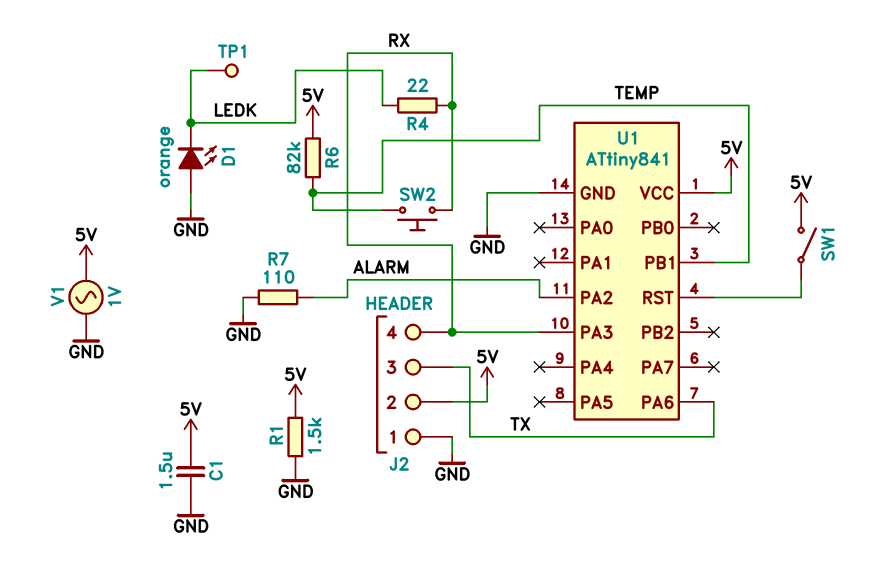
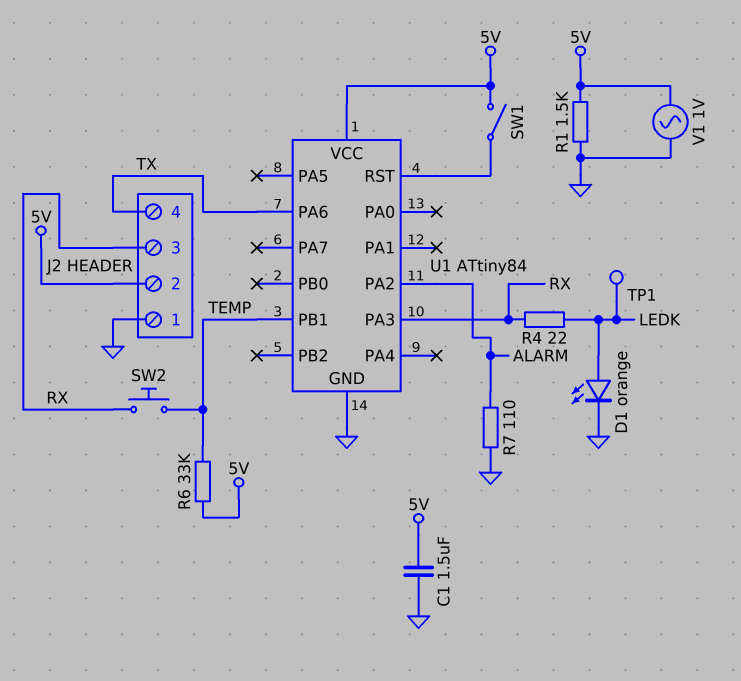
D1: LED orange (A GND, K LEDK) -> LED orange (A LEDK, K GND)
J2 pin 3: TX -> RX
J2 pin 4: RX -> TX
R6: 82k (5V, TEMP) -> 33k (5V, TEMP)
U1: ATtiny841 -> ATtiny84

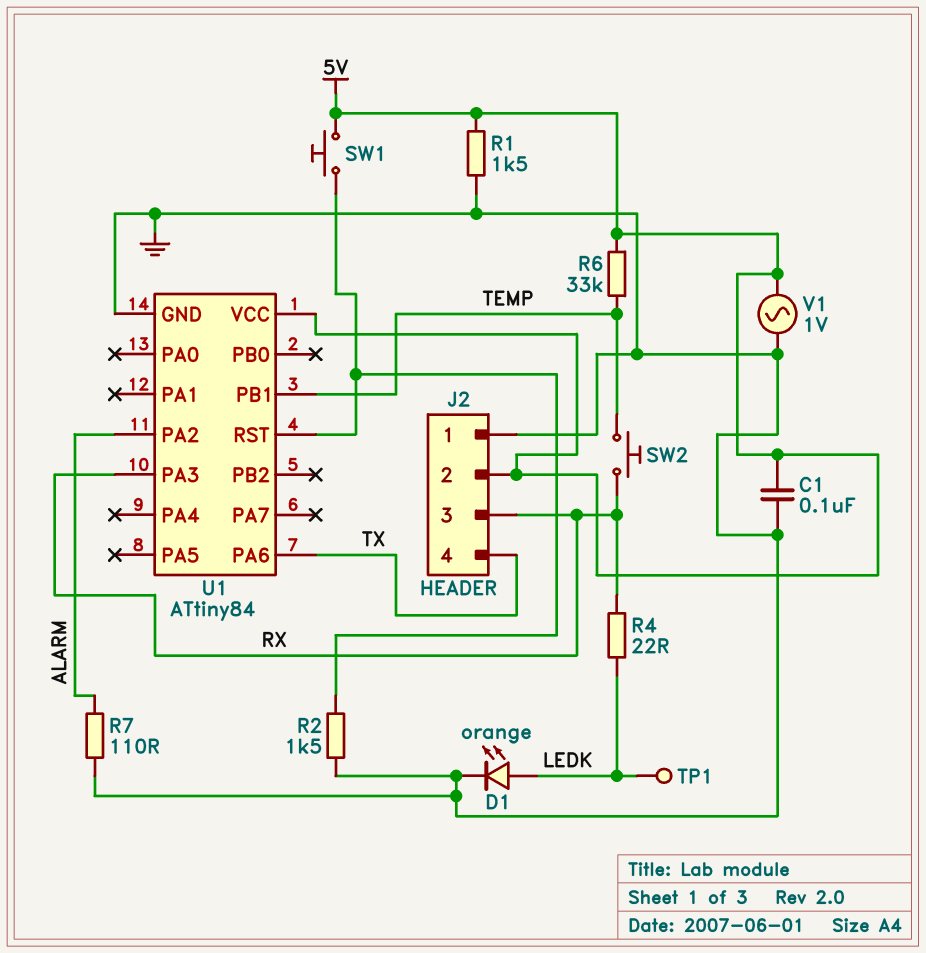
C1: 1.5uF (5V, GND) -> 100nF (5V, GND)
R2: none -> 1.5k (GND, U1/RST)
SW1: switch (5V, U1/RST) -> button (5V, U1/RST)

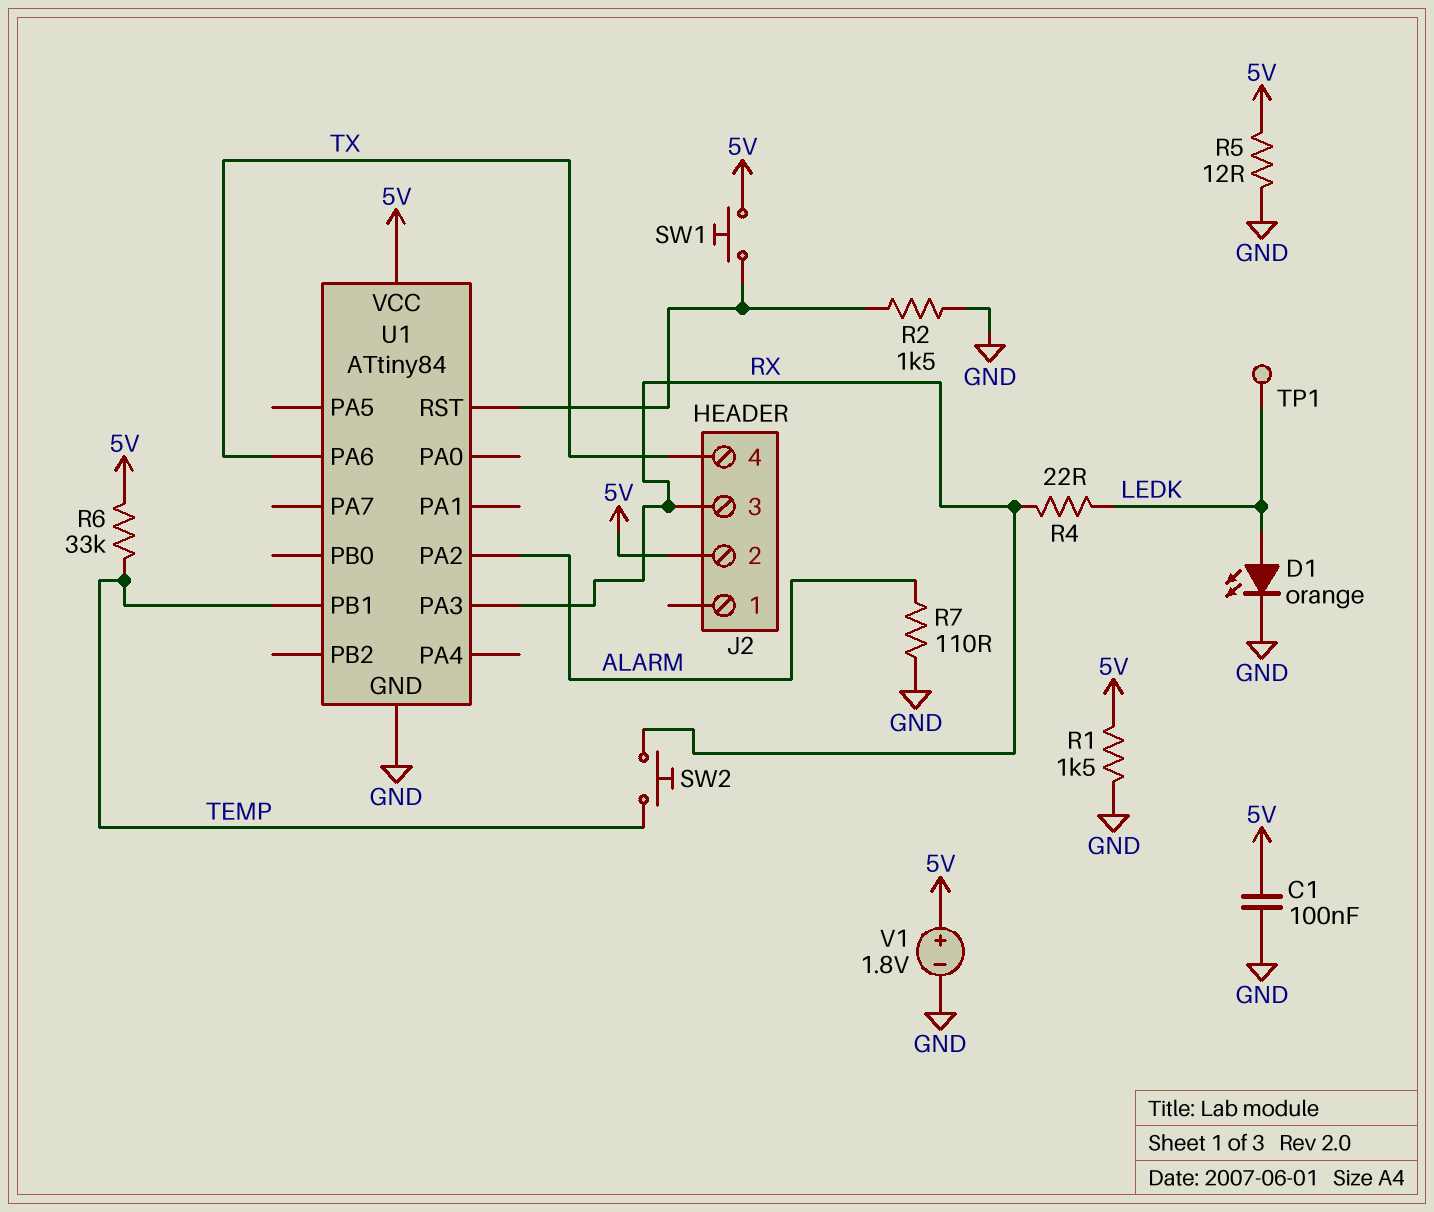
J2 pin 1: GND -> none
R5: none -> 12 (5V, GND)
V1: AC 1V (5V, GND) -> 1.8V (plus 5V, minus GND)

